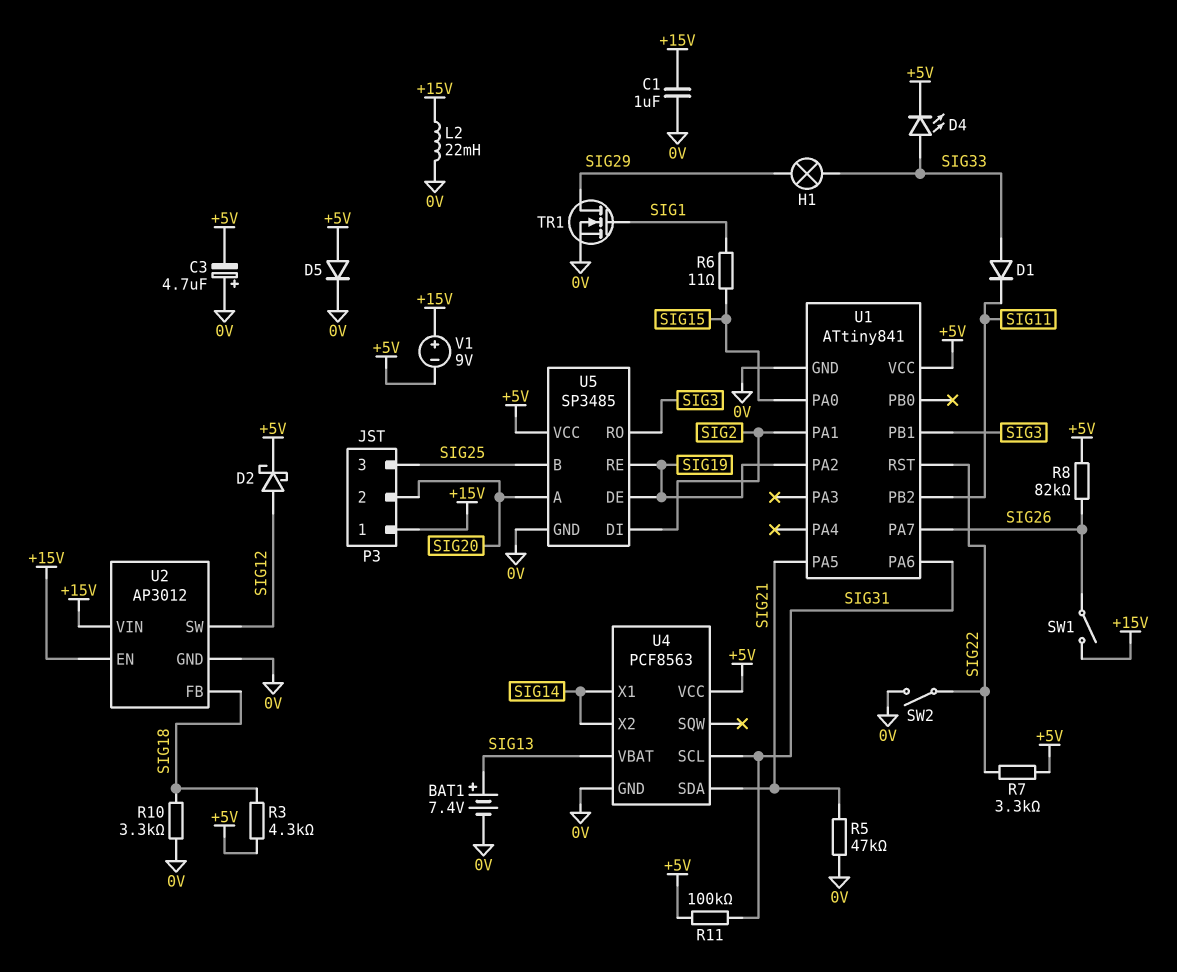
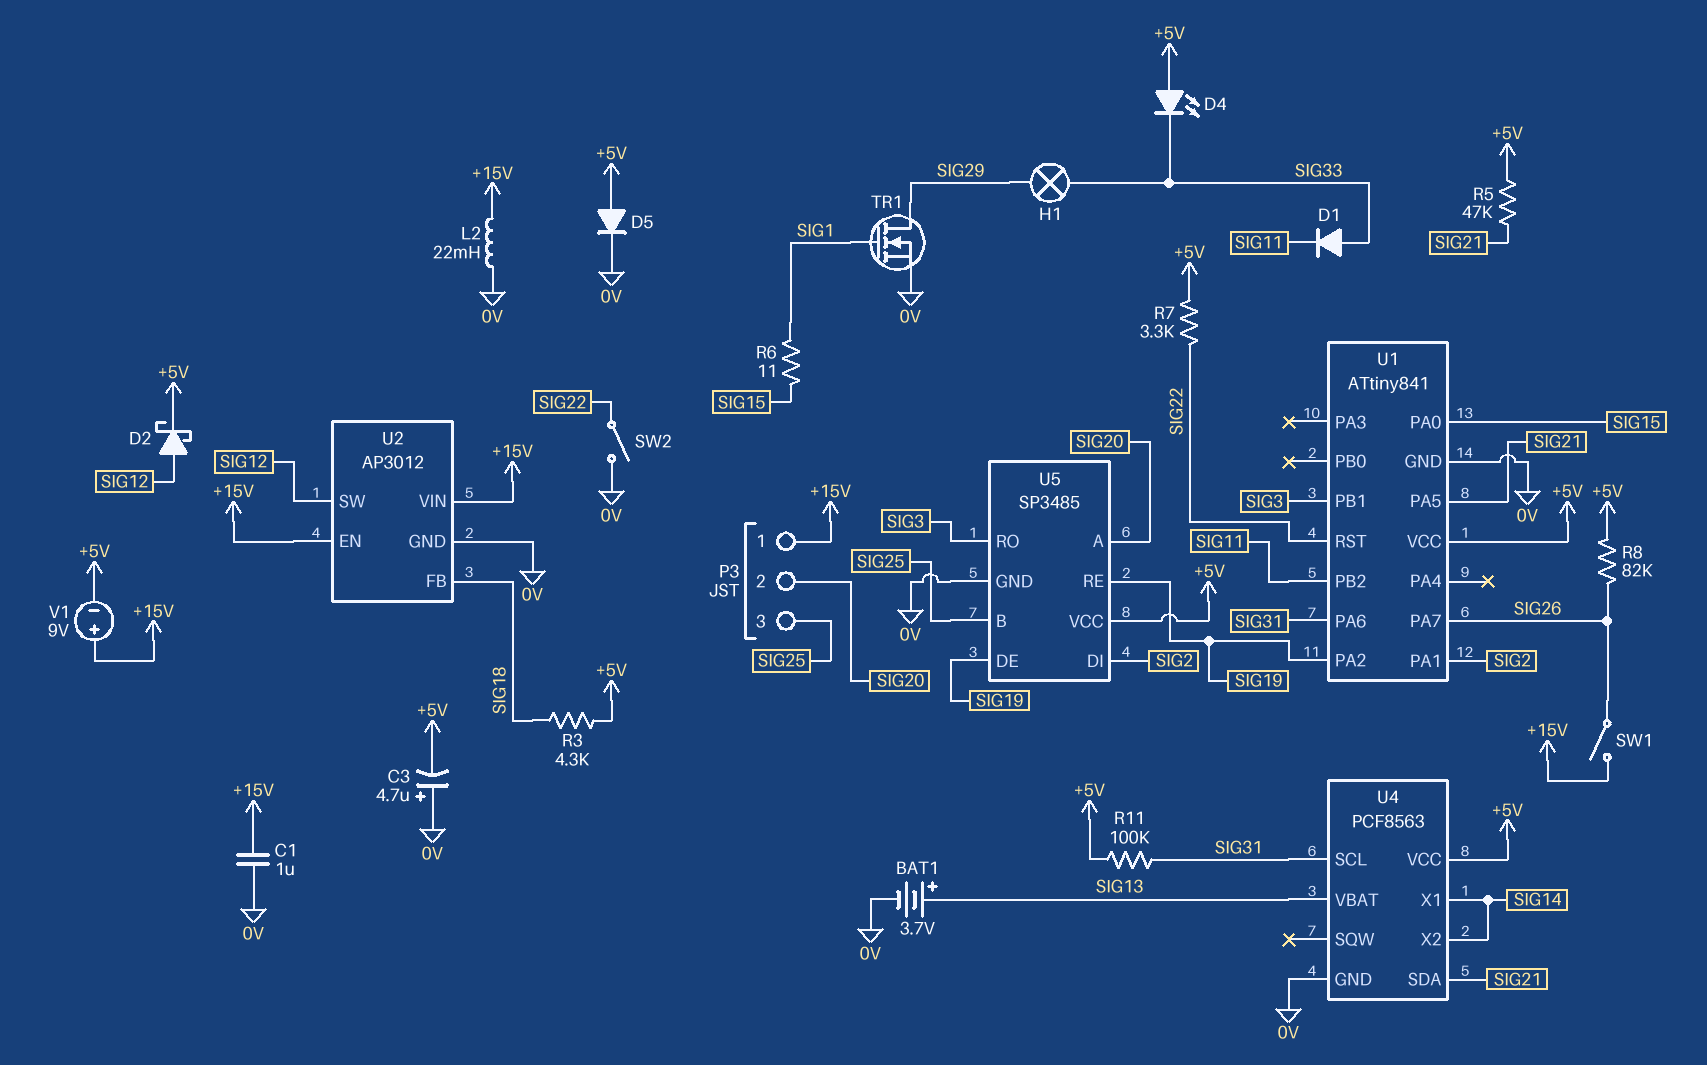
BAT1: 7.4V (plus SIG13, minus 0V) -> 3.7V (plus SIG13, minus 0V)
D4: LED (A SIG33, K +5V) -> LED (A +5V, K SIG33)
R5: 47k (0V, SIG21) -> 47k (+5V, SIG21)
R10: 3.3k (0V, SIG18) -> none

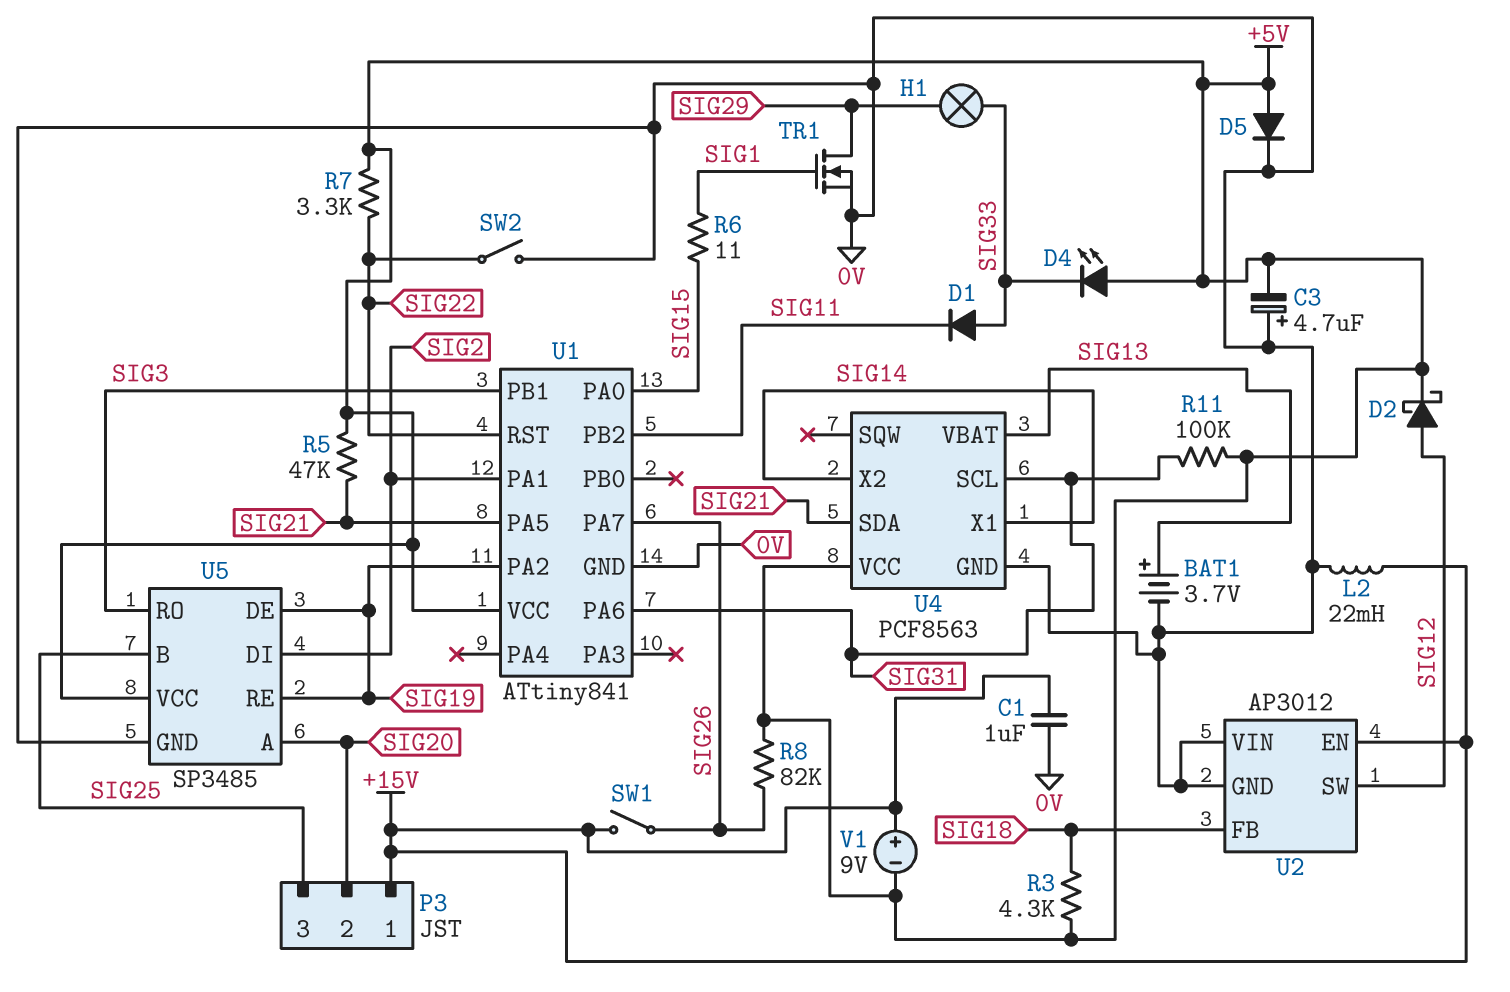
U2 pin VIN: +15V -> 0V

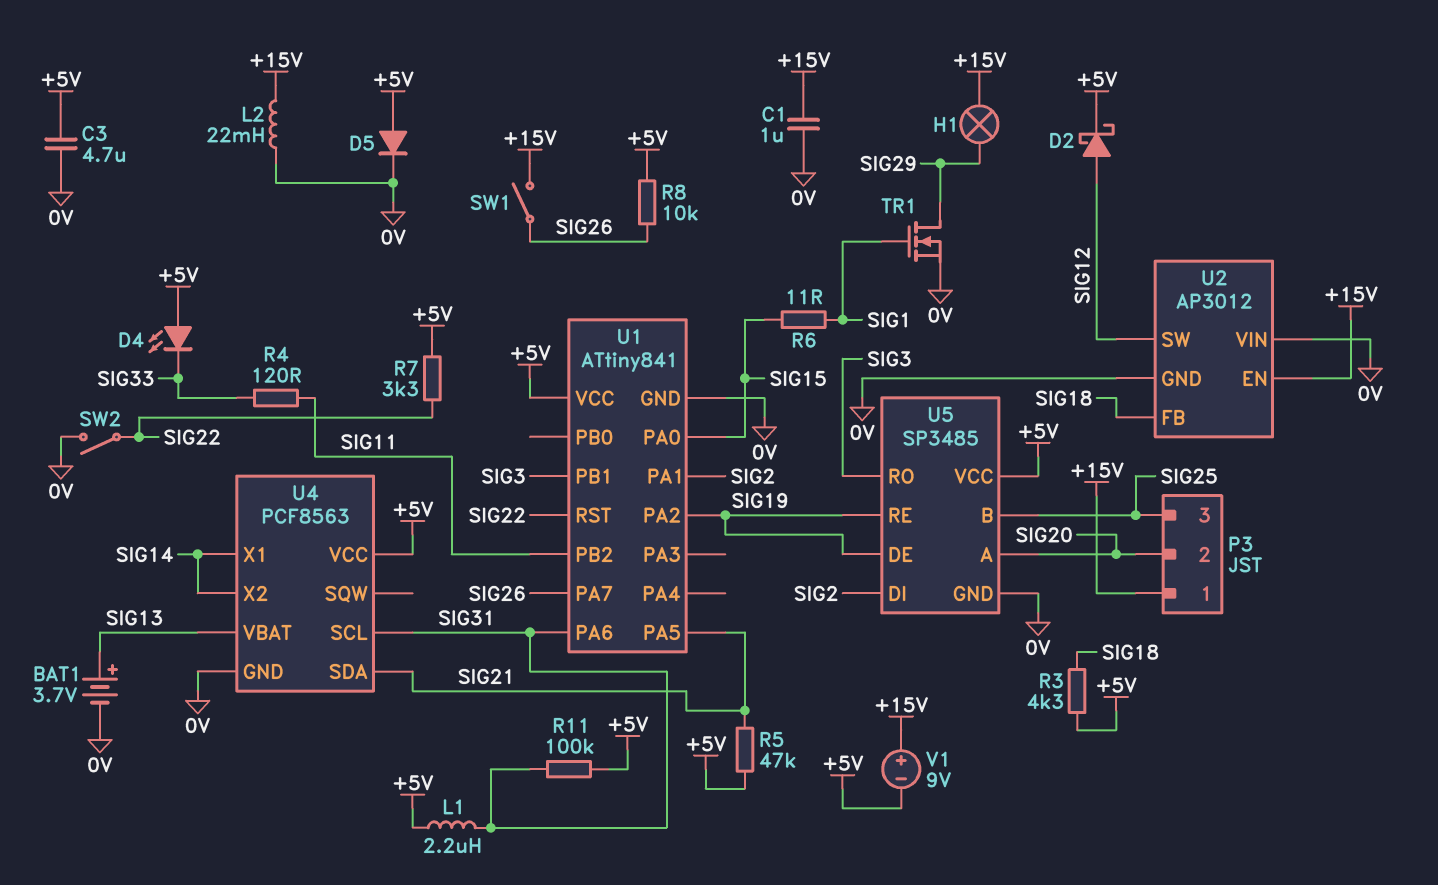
C3: 4.7uF (plus 0V, minus +5V) -> 4.7uF (+5V, 0V)
D1: diode (A SIG33, K SIG11) -> none
H1: lamp (SIG29, SIG33) -> lamp (+15V, SIG29)
L1: none -> 2.2uH (+5V, SIG31)
R4: none -> 120 (SIG11, SIG33)
R8: 82k (+5V, SIG26) -> 10k (+5V, SIG26)

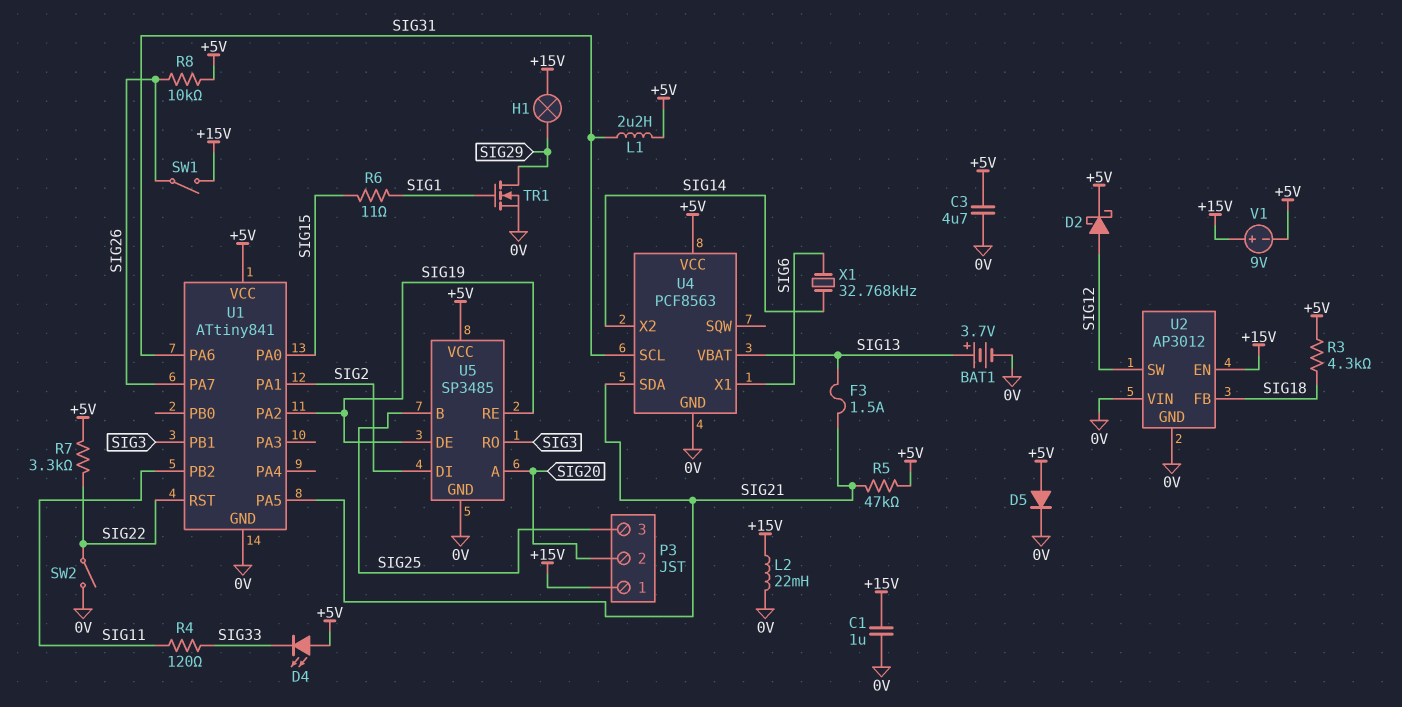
F3: none -> 1.5A (SIG13, SIG21)
R11: 100k (+5V, SIG31) -> none
U4 pin X1: SIG14 -> SIG6
X1: none -> 32.768kHz (SIG6, SIG14)

